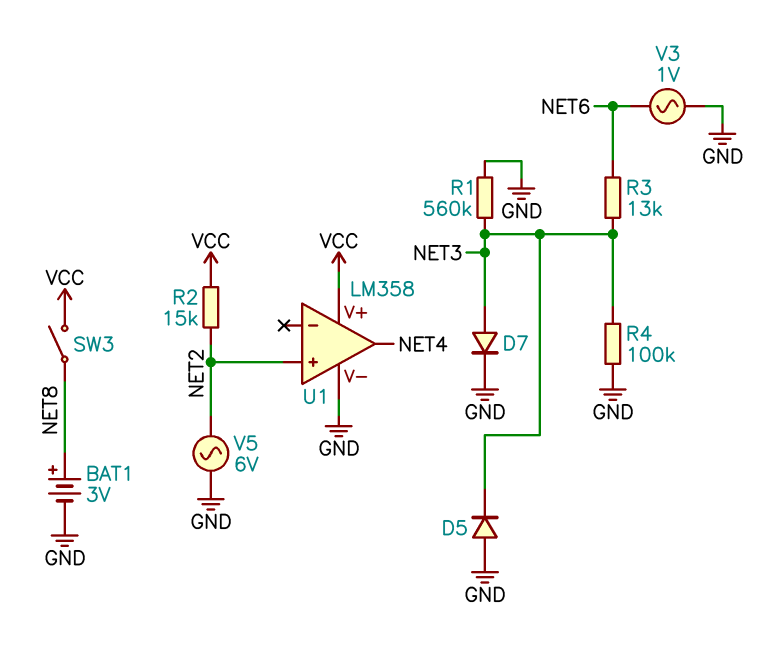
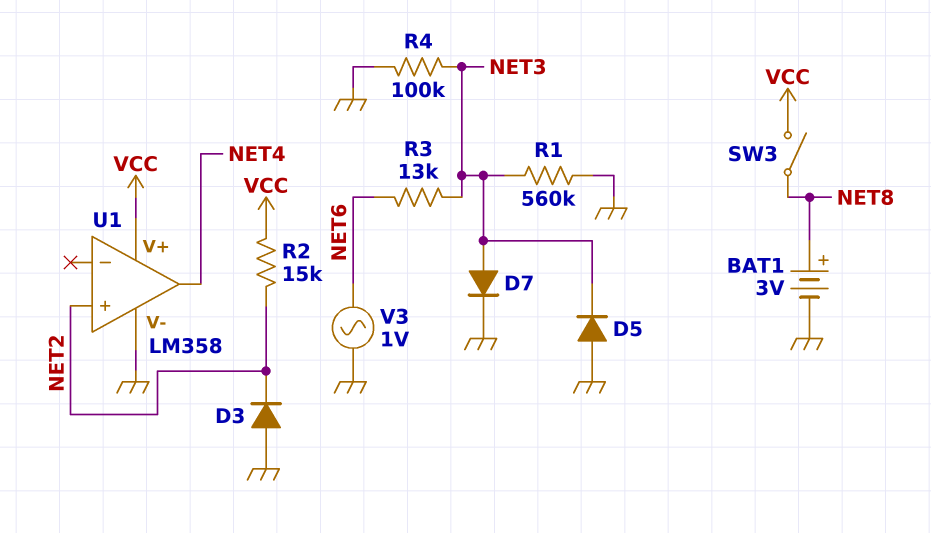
D3: none -> diode (A GND, K NET2)
V5: AC 6V (GND, NET2) -> none

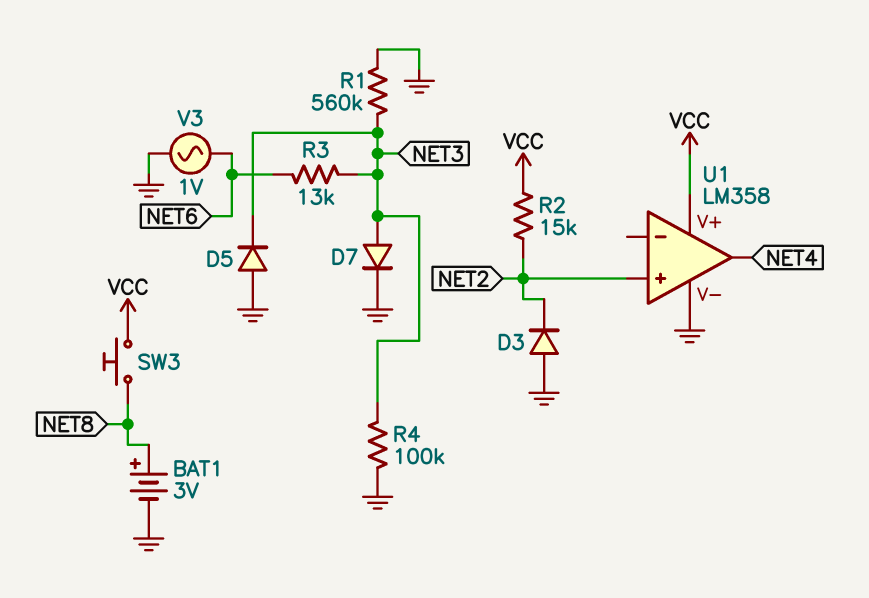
SW3: switch (NET8, VCC) -> button (NET8, VCC)

